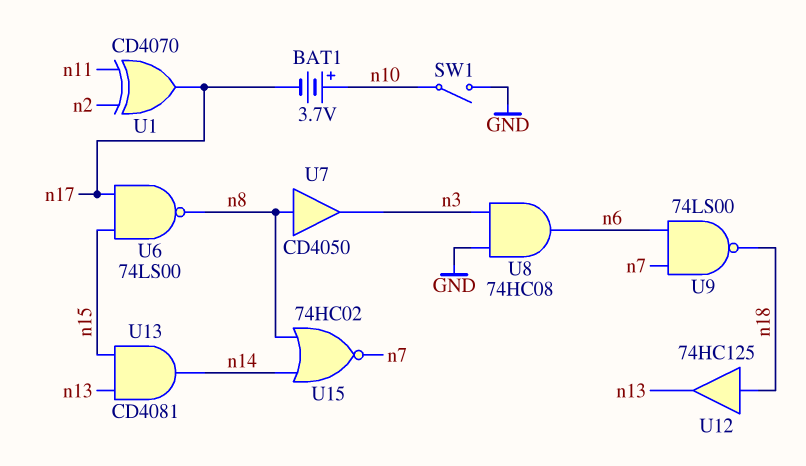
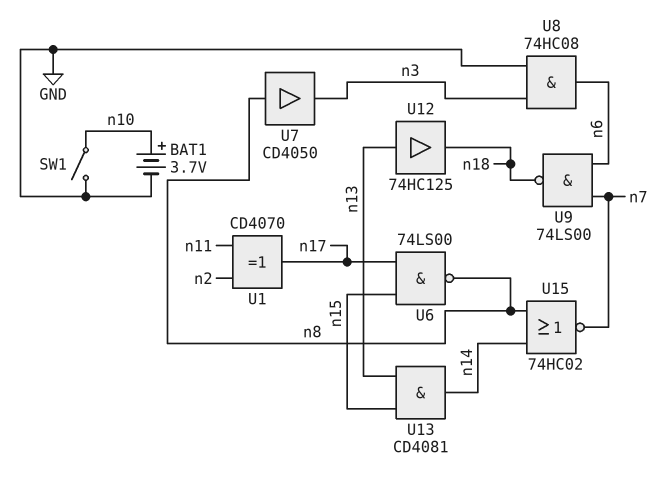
BAT1: 3.7V (plus n10, minus n17) -> 3.7V (plus n10, minus GND)
U12: buffer 74HC125 (in n18, out n13) -> buffer 74HC125 (in n13, out n18)

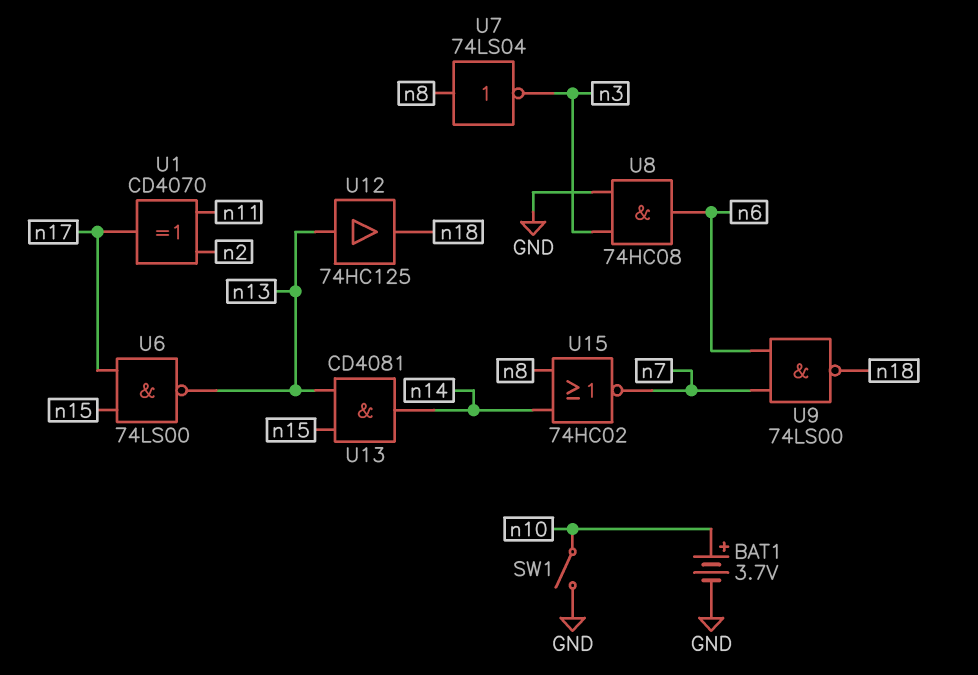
U6: NAND 74LS00 (in n15, in n17, out n8) -> NAND 74LS00 (in n15, in n17, out n13)
U7: buffer CD4050 (in n8, out n3) -> NOT 74LS04 (in n8, out n3)

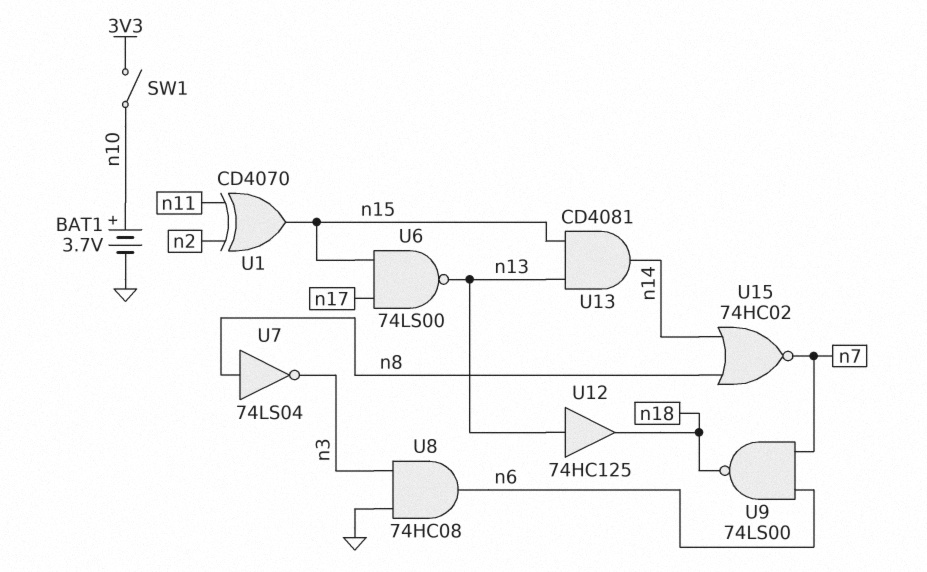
SW1: switch (GND, n10) -> switch (3V3, n10)
U1: XOR CD4070 (in n2, in n11, out n17) -> XOR CD4070 (in n2, in n11, out n15)

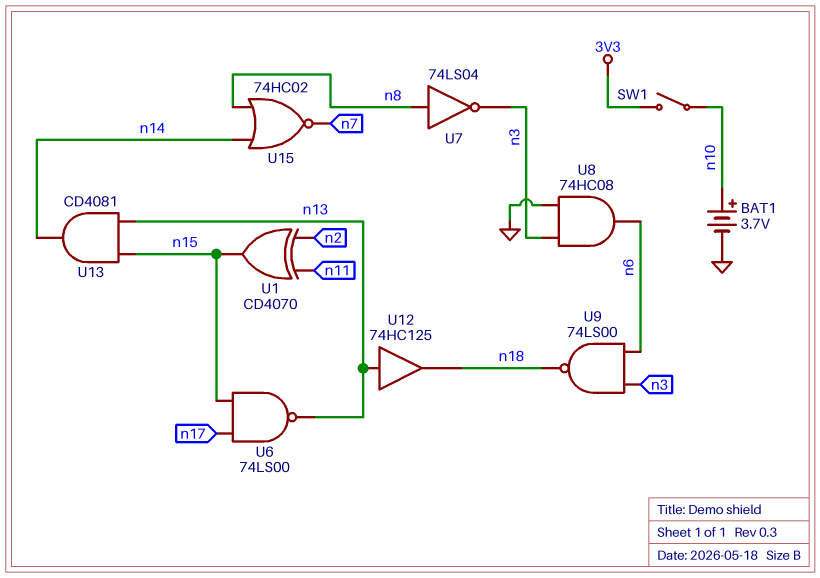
U9: NAND 74LS00 (in n6, in n7, out n18) -> NAND 74LS00 (in n3, in n6, out n18)

